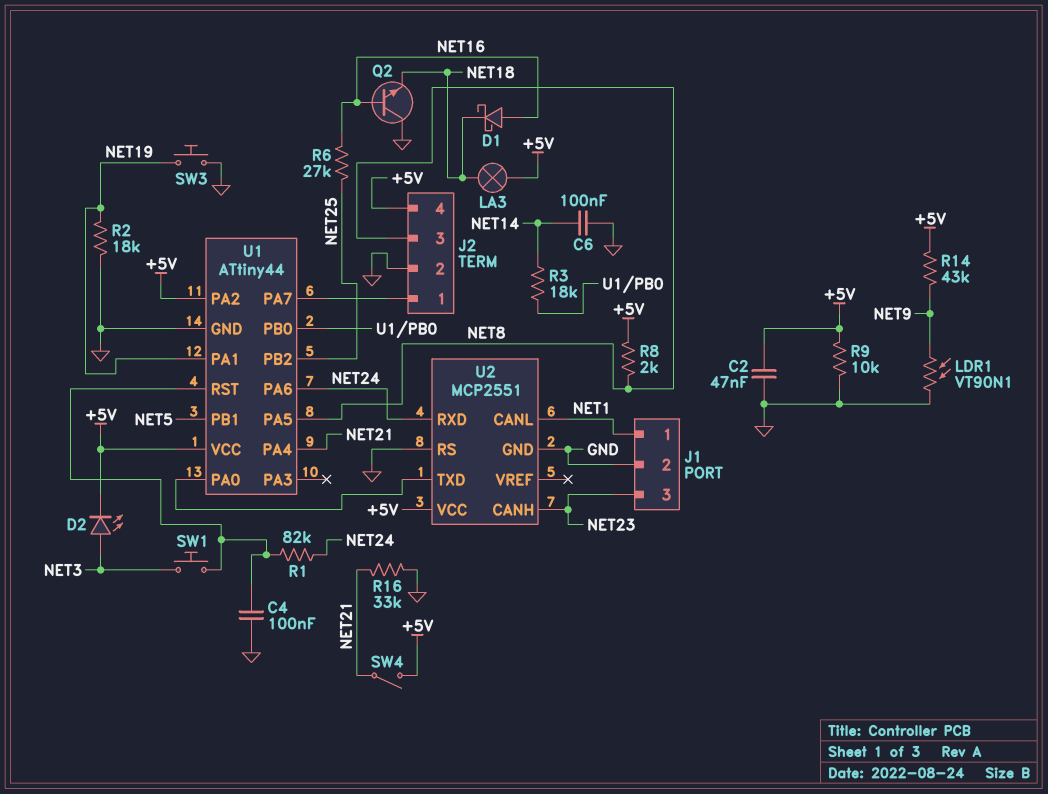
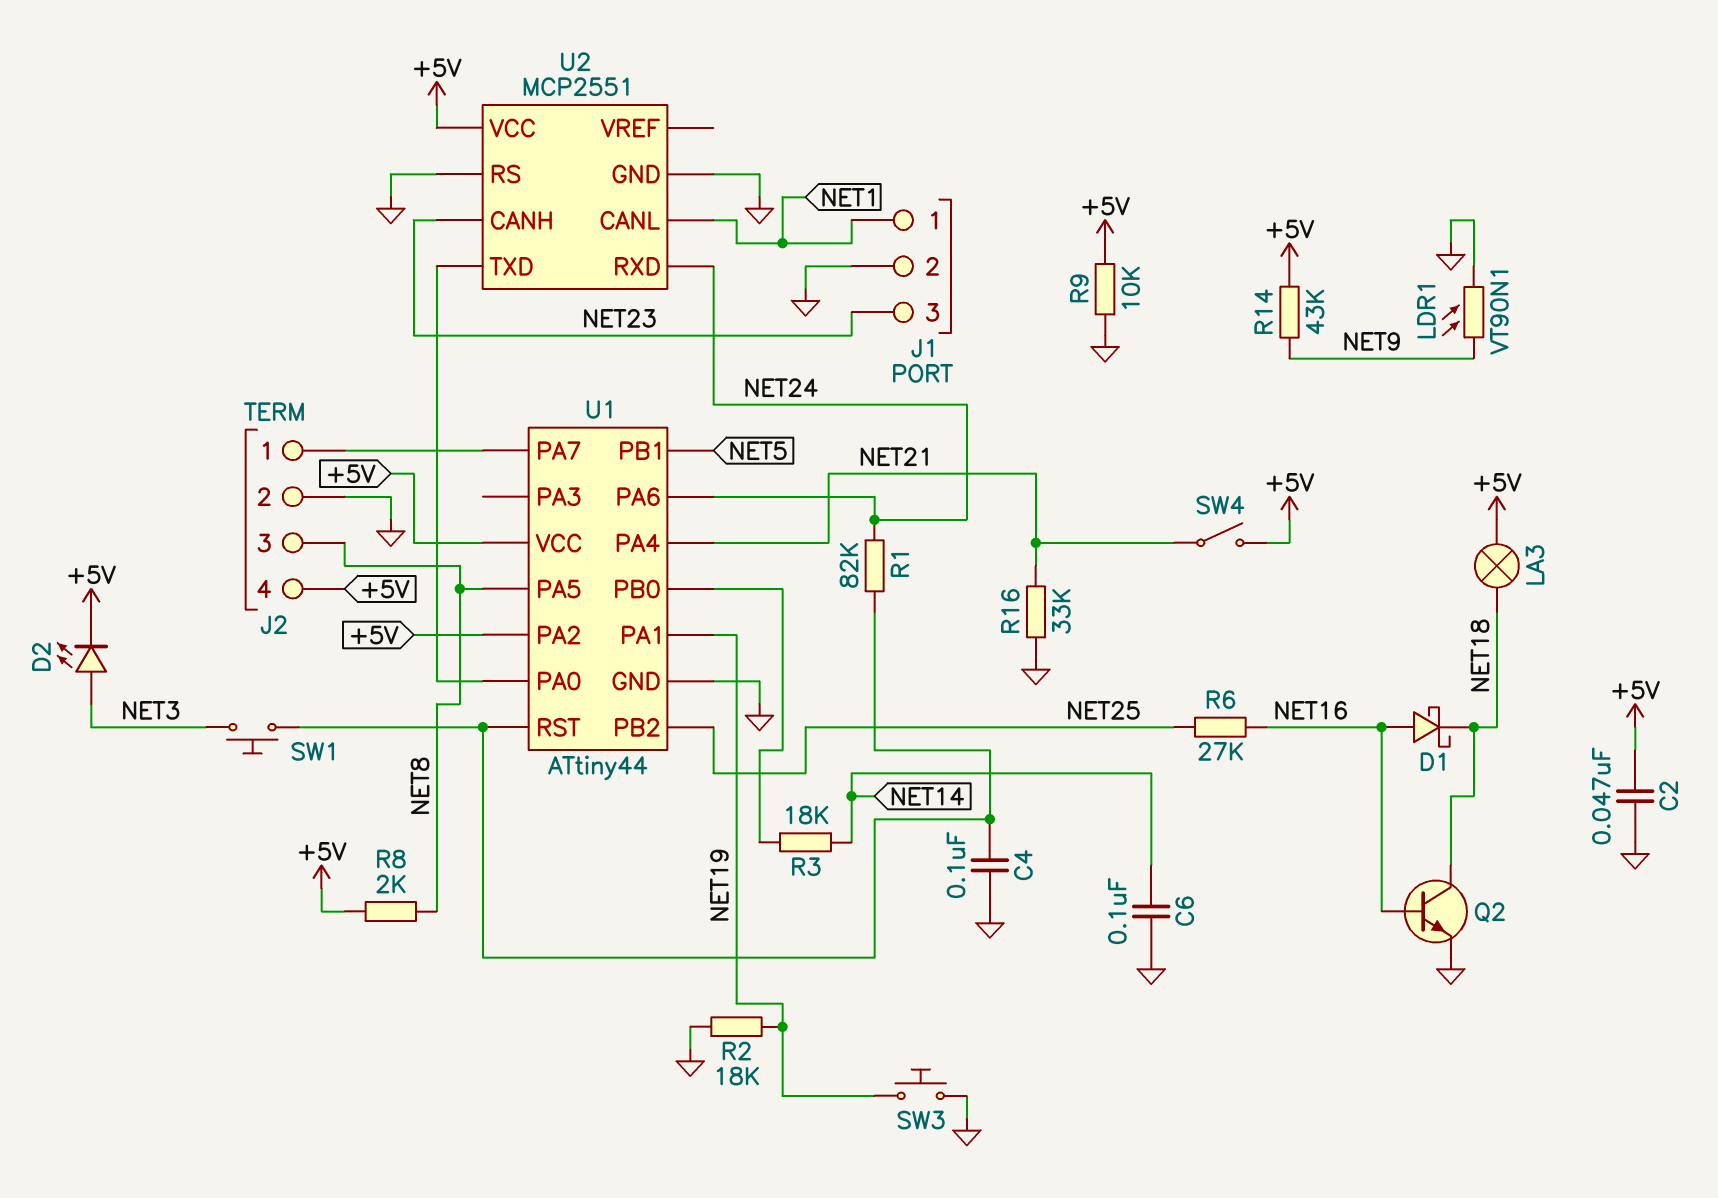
Q2: NPN (B NET16, C GND, E NET18) -> NPN (B NET16, C NET18, E GND)

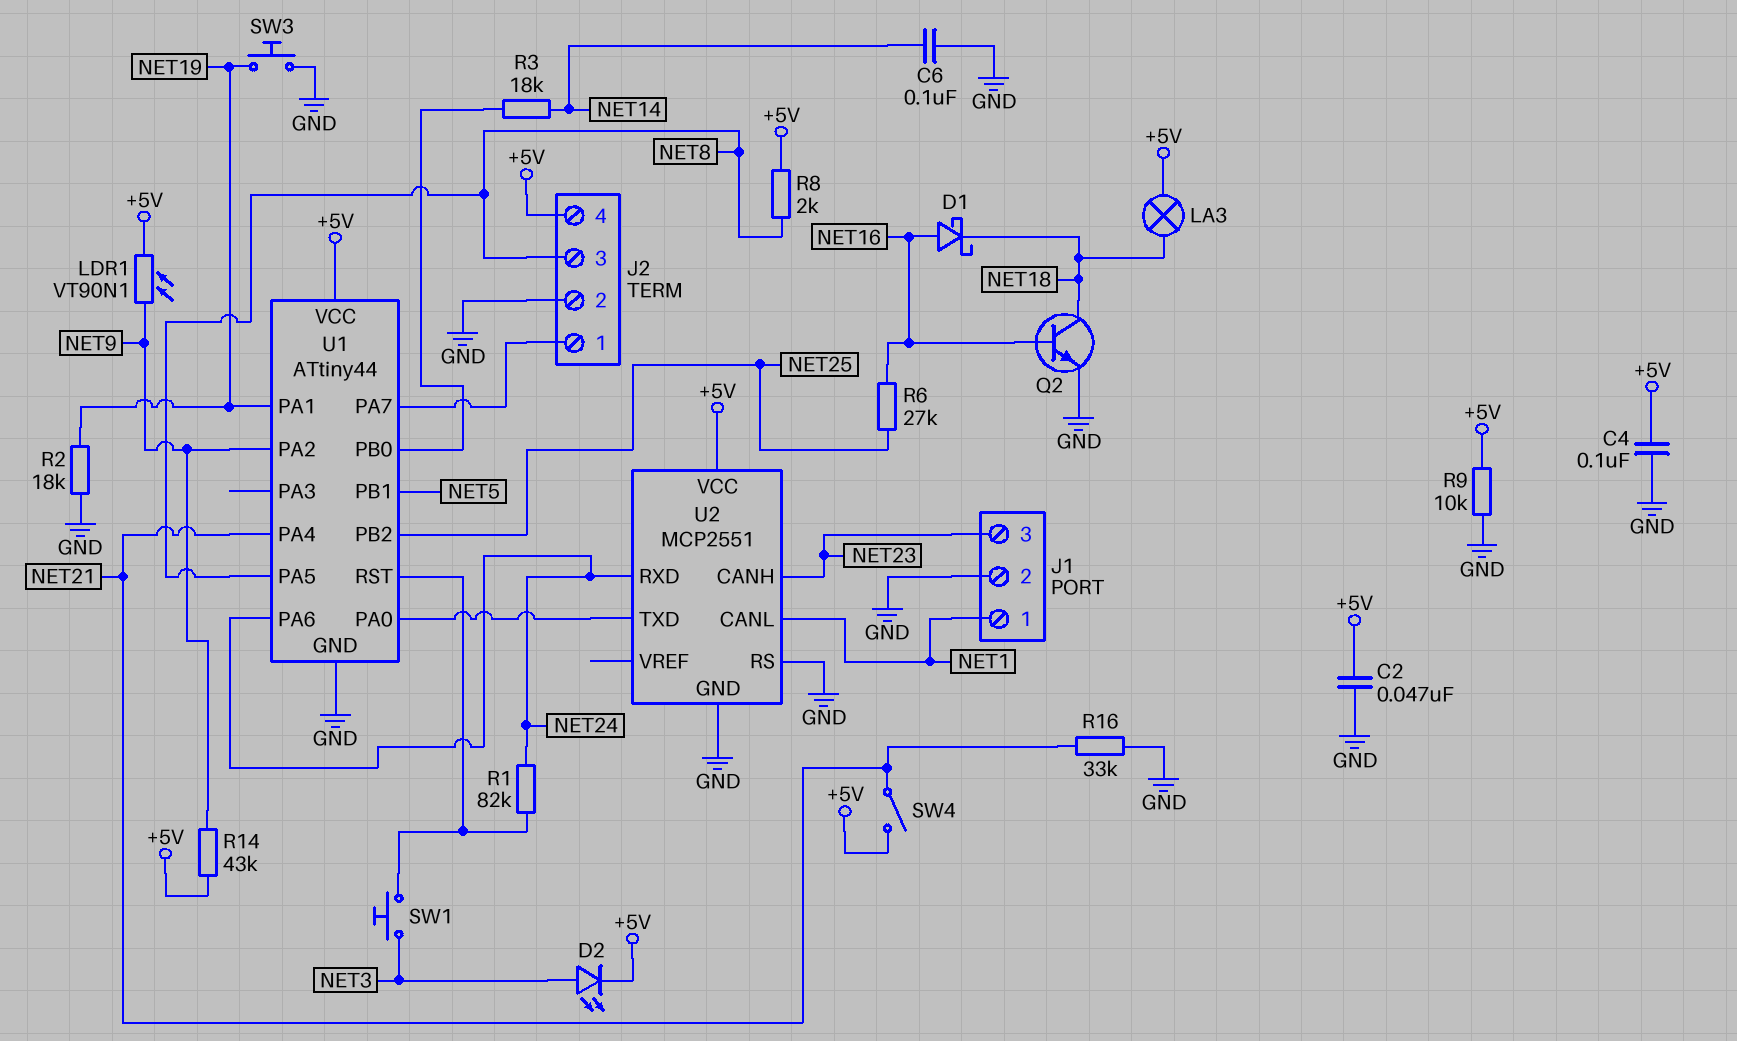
C4: 100nF (GND, U1/RST) -> 100nF (+5V, GND)
LDR1: VT90N1 (GND, NET9) -> VT90N1 (+5V, NET9)
U1 pin PA2: +5V -> NET9

